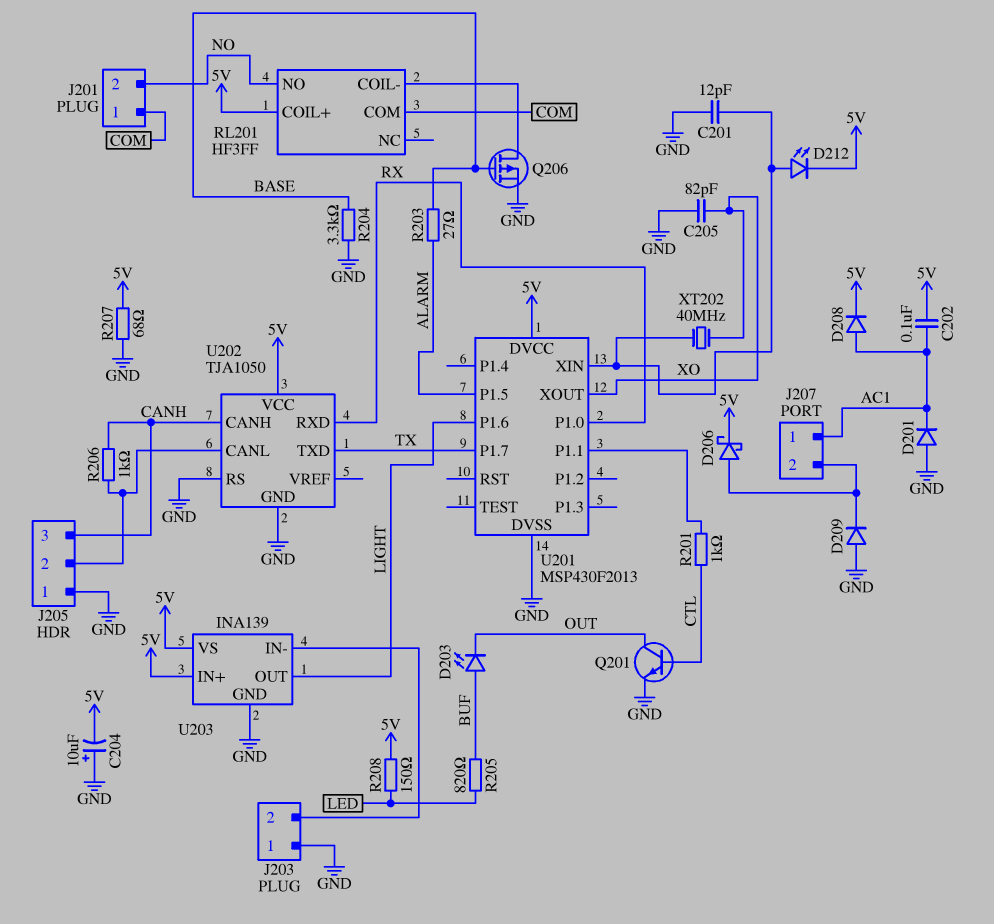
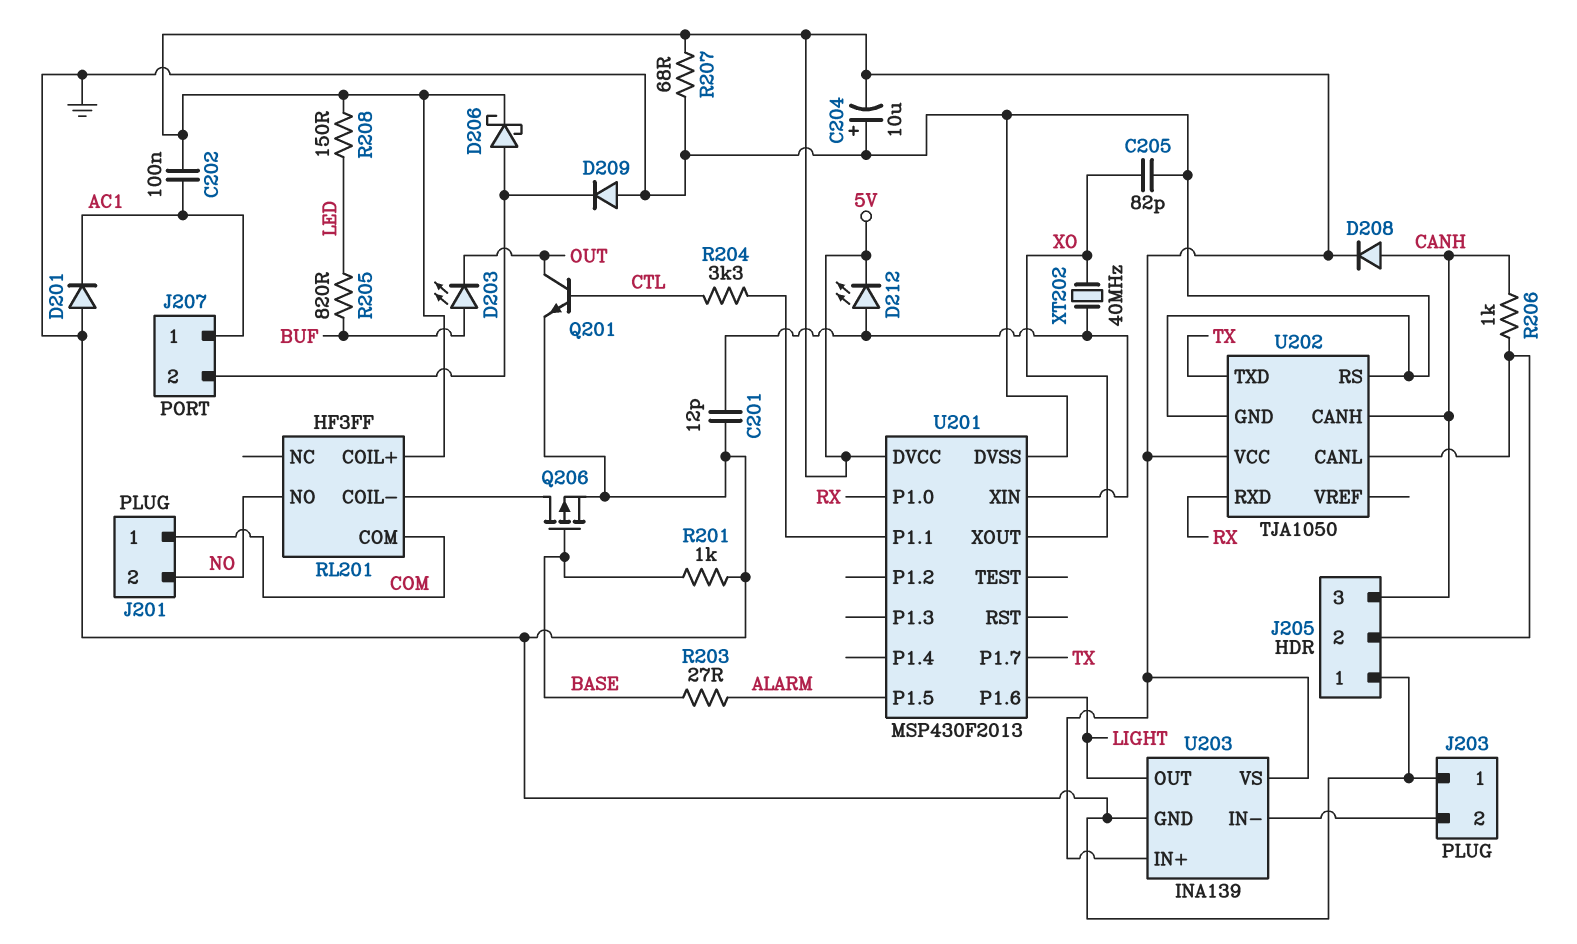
D208: diode (A AC1, K 5V) -> diode (A CANH, K 5V)
R201: 1k (CTL, U201/P1.1) -> 1k (BASE, GND)
R204: 3.3k (BASE, GND) -> 3.3k (CTL, U201/P1.1)

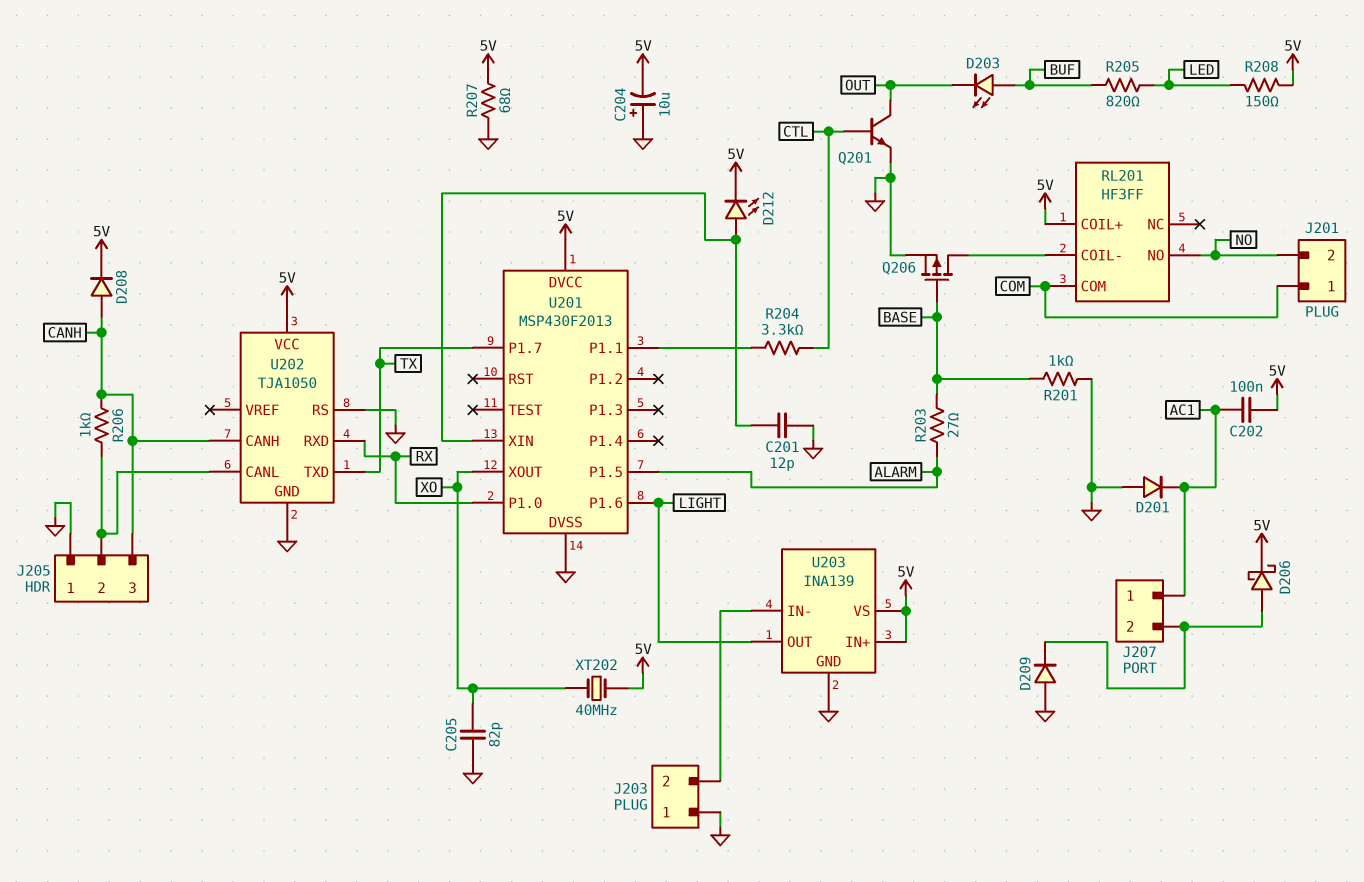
XT202: 40MHz (U201/XIN, XO) -> 40MHz (5V, XO)

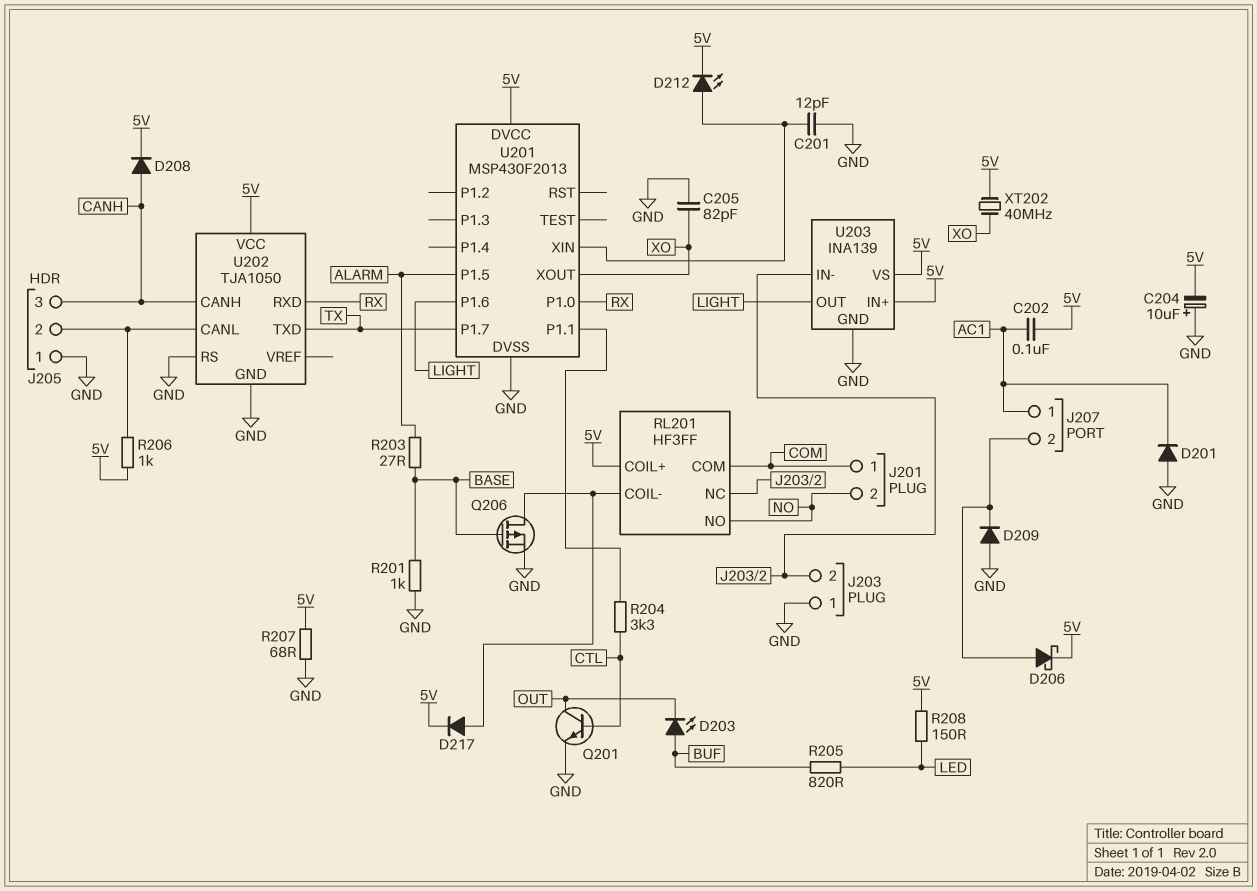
D217: none -> diode (A RL201/COIL-, K 5V)
R206: 1k (CANH, J205/2) -> 1k (5V, J205/2)
RL201 pin NC: none -> J203/2

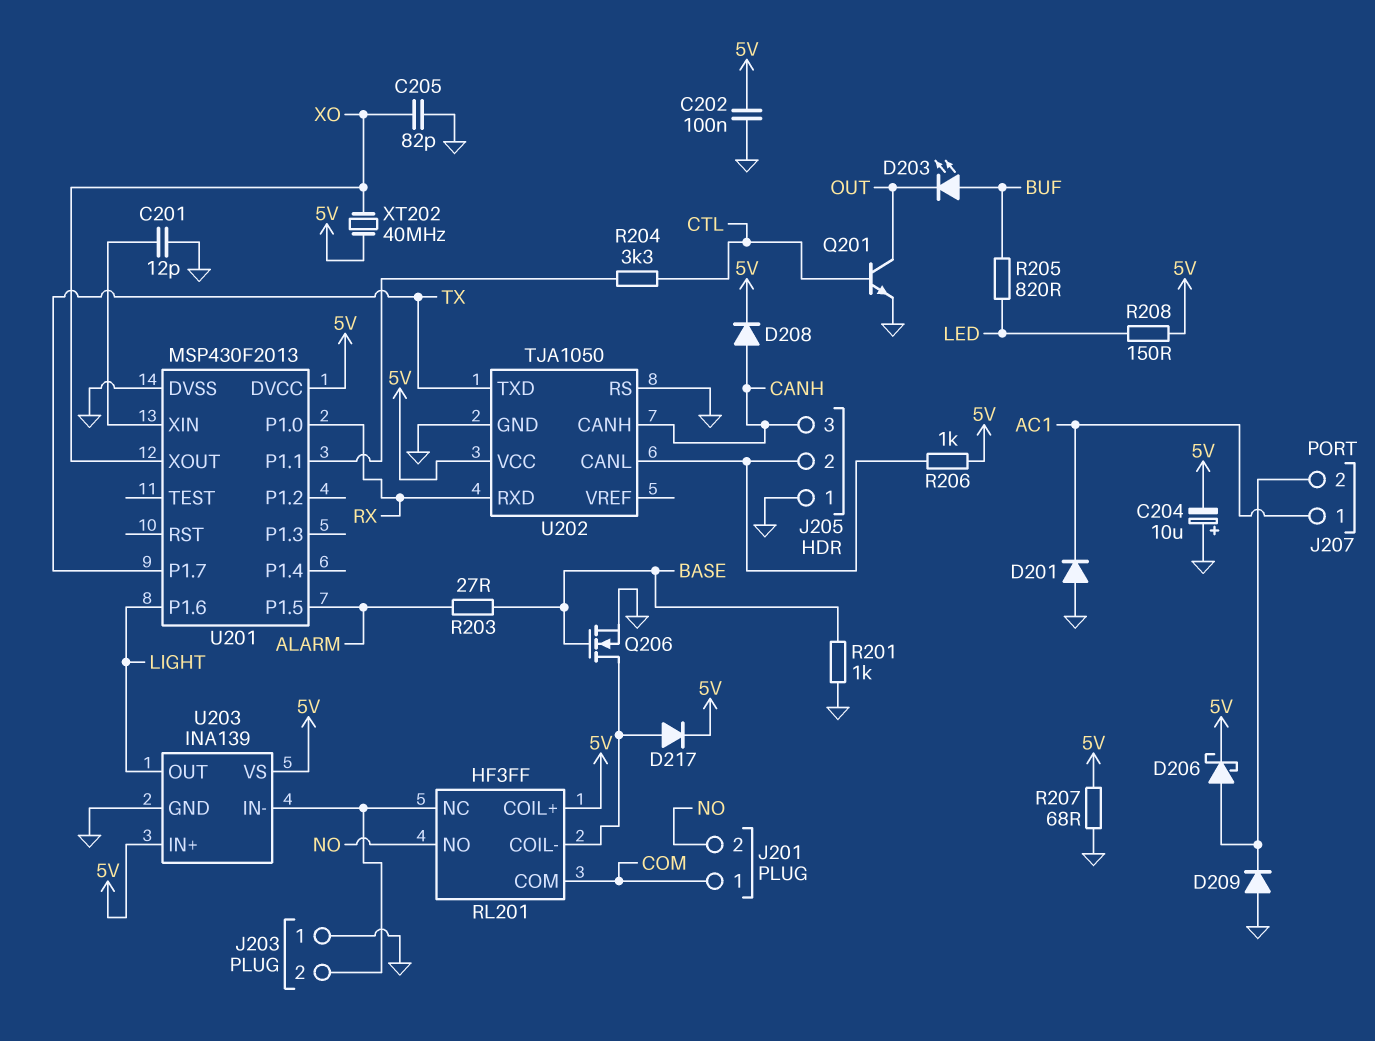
C202: 100nF (5V, AC1) -> 100nF (5V, GND)
D212: LED (A U201/XIN, K 5V) -> none
Q206: PMOS (G BASE, D RL201/COIL-, S GND) -> NMOS (G BASE, D RL201/COIL-, S GND)

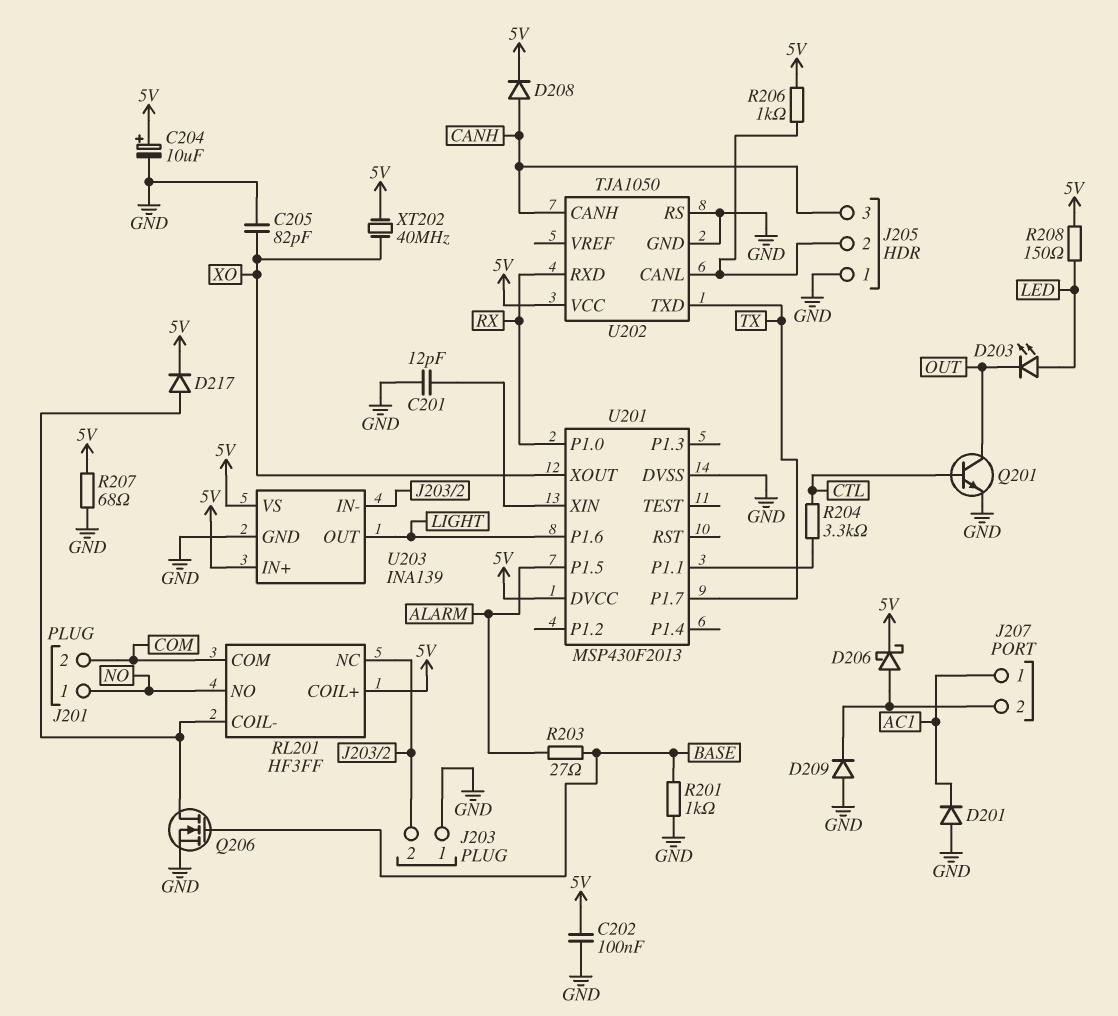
C204: 10uF (plus GND, minus 5V) -> 10uF (plus 5V, minus GND)
D203: LED (A BUF, K OUT) -> LED (A LED, K OUT)
J201 pin 1: COM -> NO
J201 pin 2: NO -> COM
R205: 820 (BUF, LED) -> none

